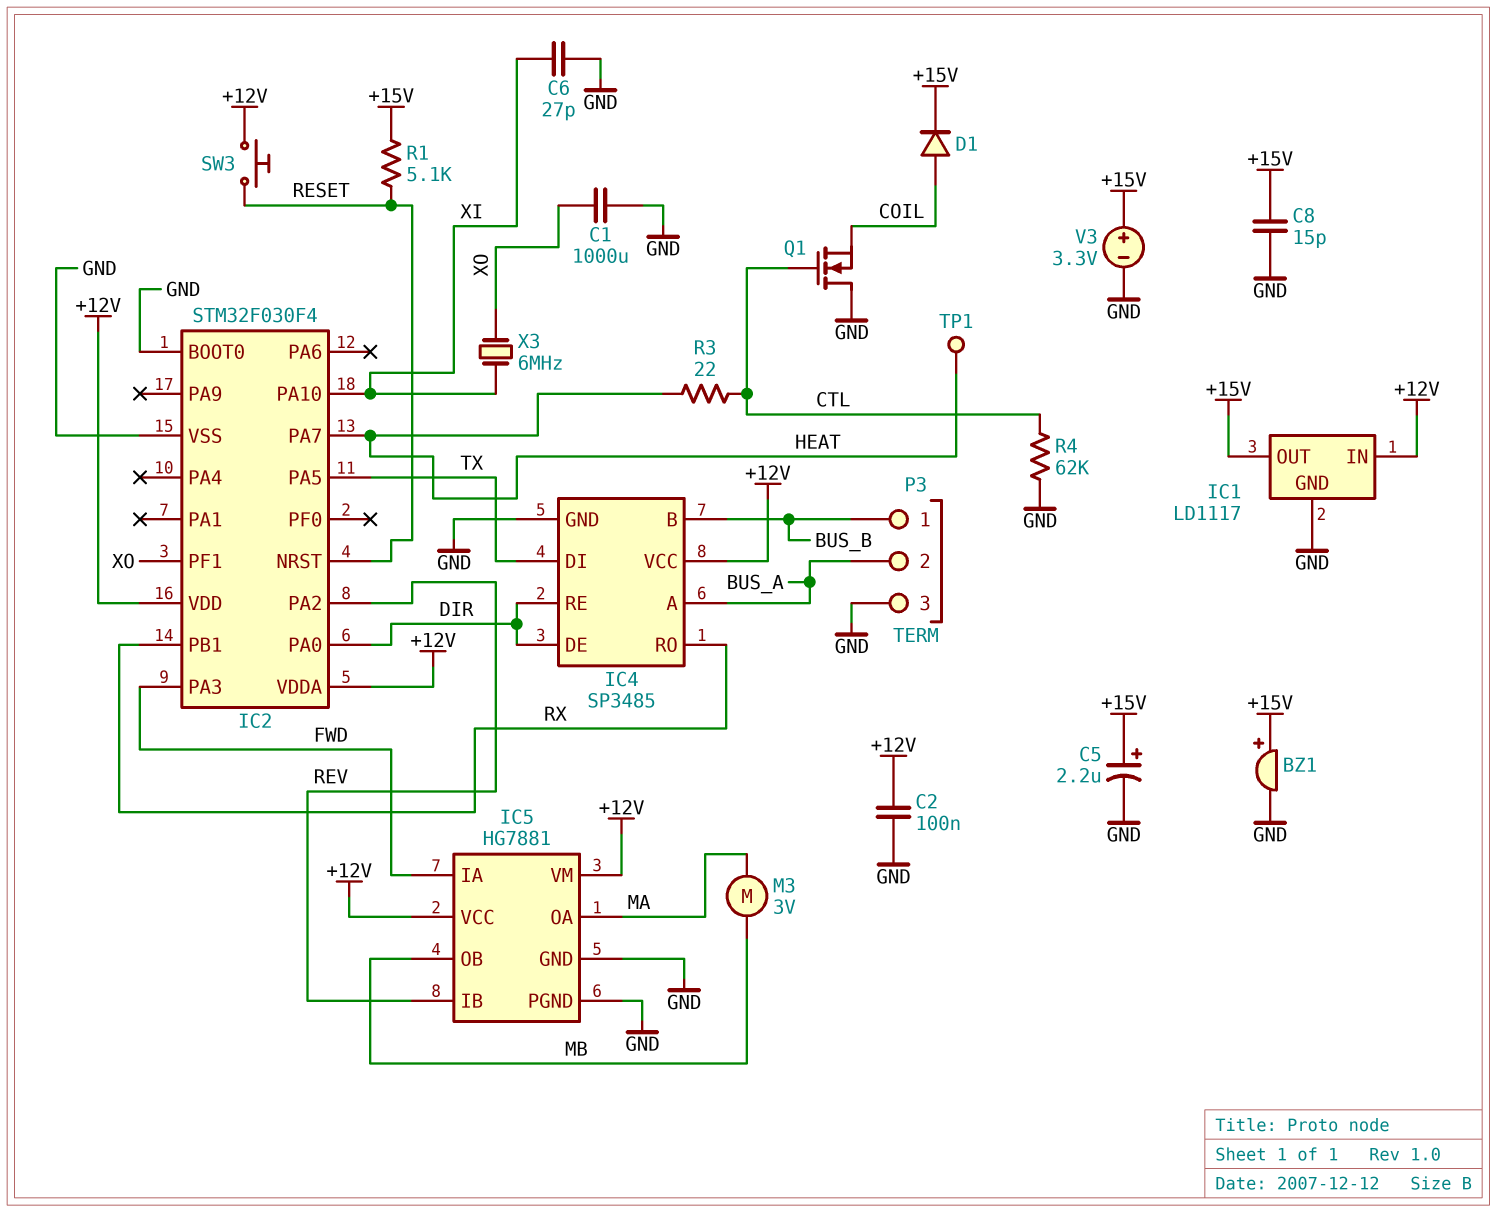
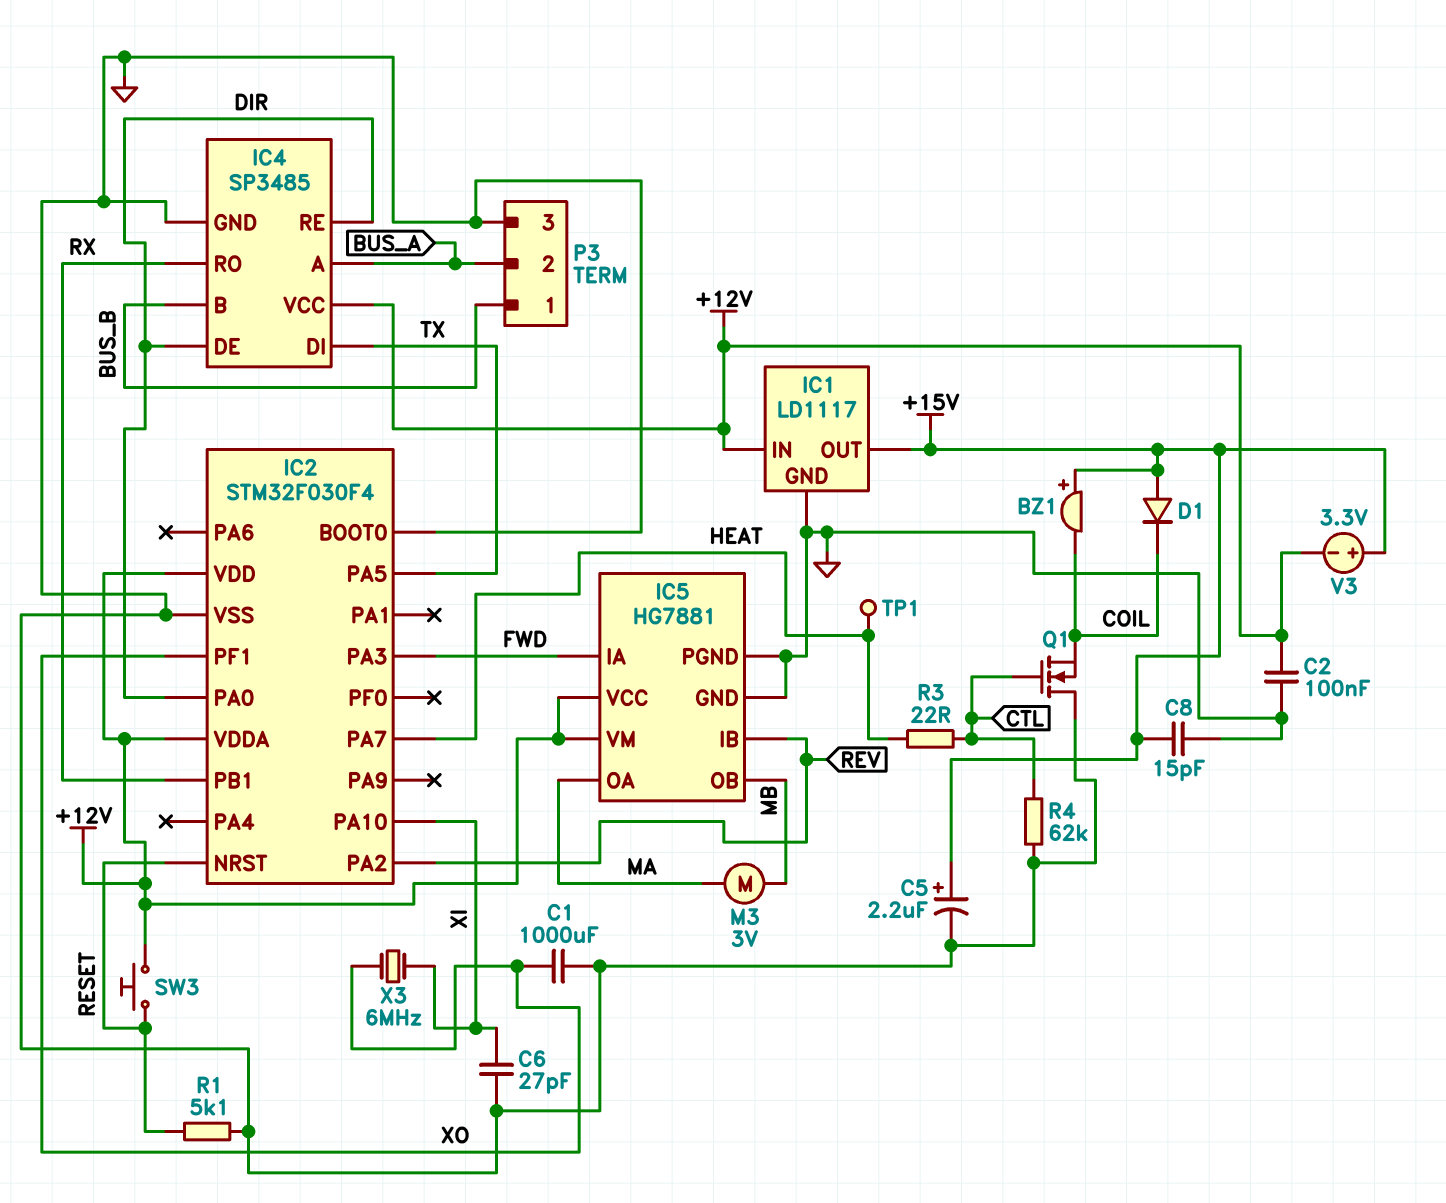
BZ1: buzzer (plus +15V, minus GND) -> buzzer (plus +15V, minus COIL)
D1: diode (A COIL, K +15V) -> diode (A +15V, K COIL)
R1: 5.1k (+15V, RESET) -> 5.1k (GND, RESET)
V3: 3.3V (plus +15V, minus GND) -> 3.3V (plus +15V, minus +12V)

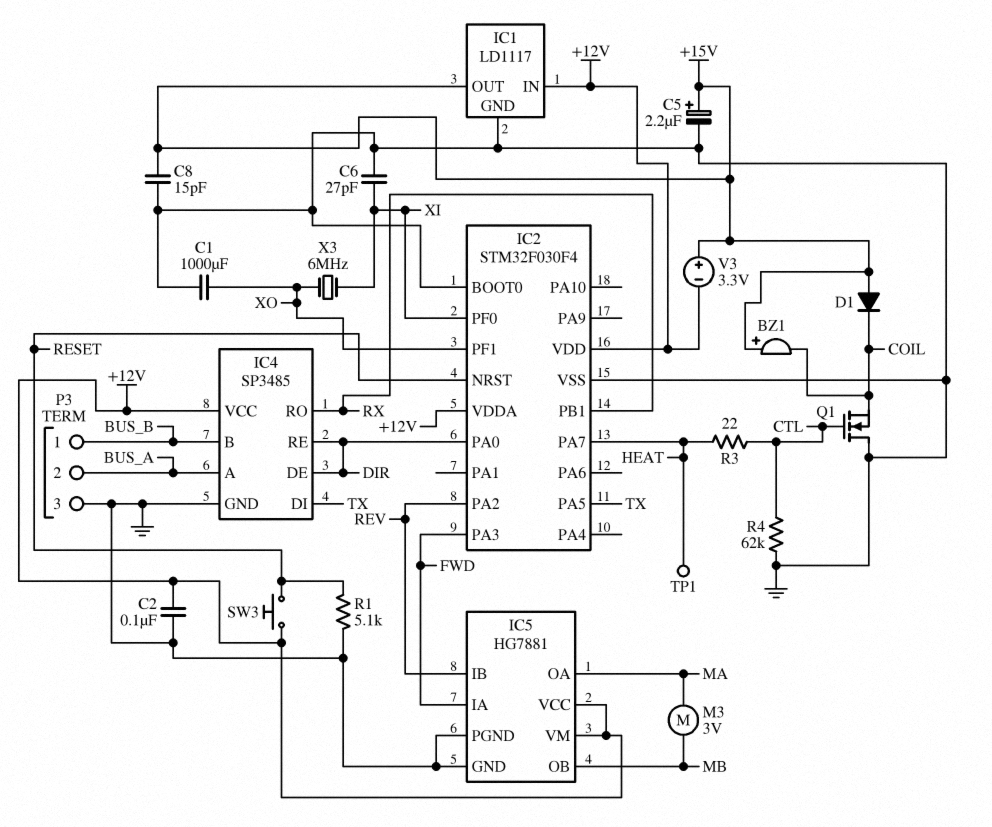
IC2 pin PA10: XI -> none
IC2 pin PF0: none -> XI

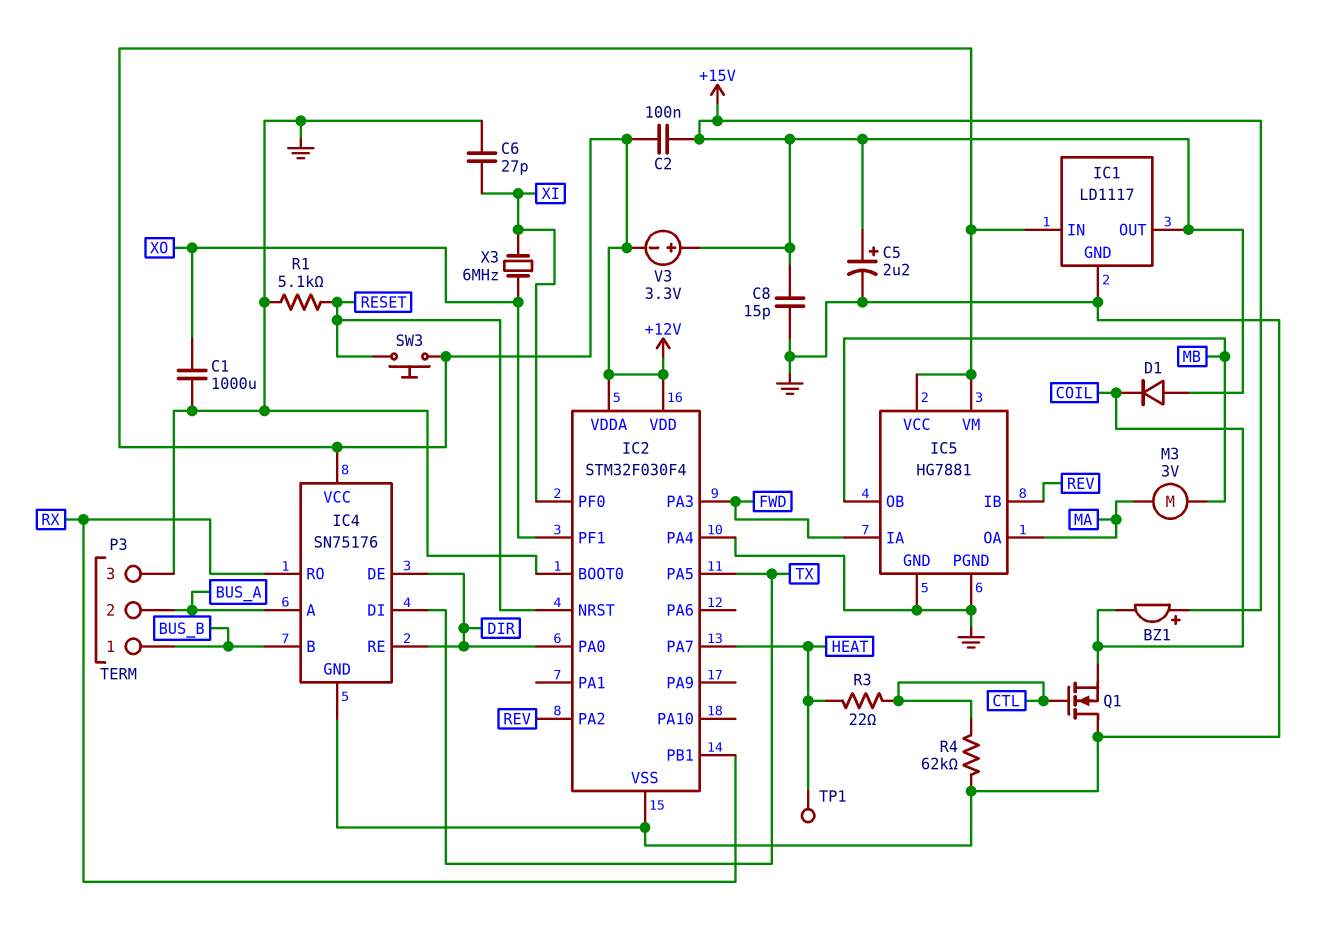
C2: 100nF (+12V, GND) -> 100nF (+12V, +15V)
IC2 pin PA4: none -> GND
IC4: SP3485 -> SN75176

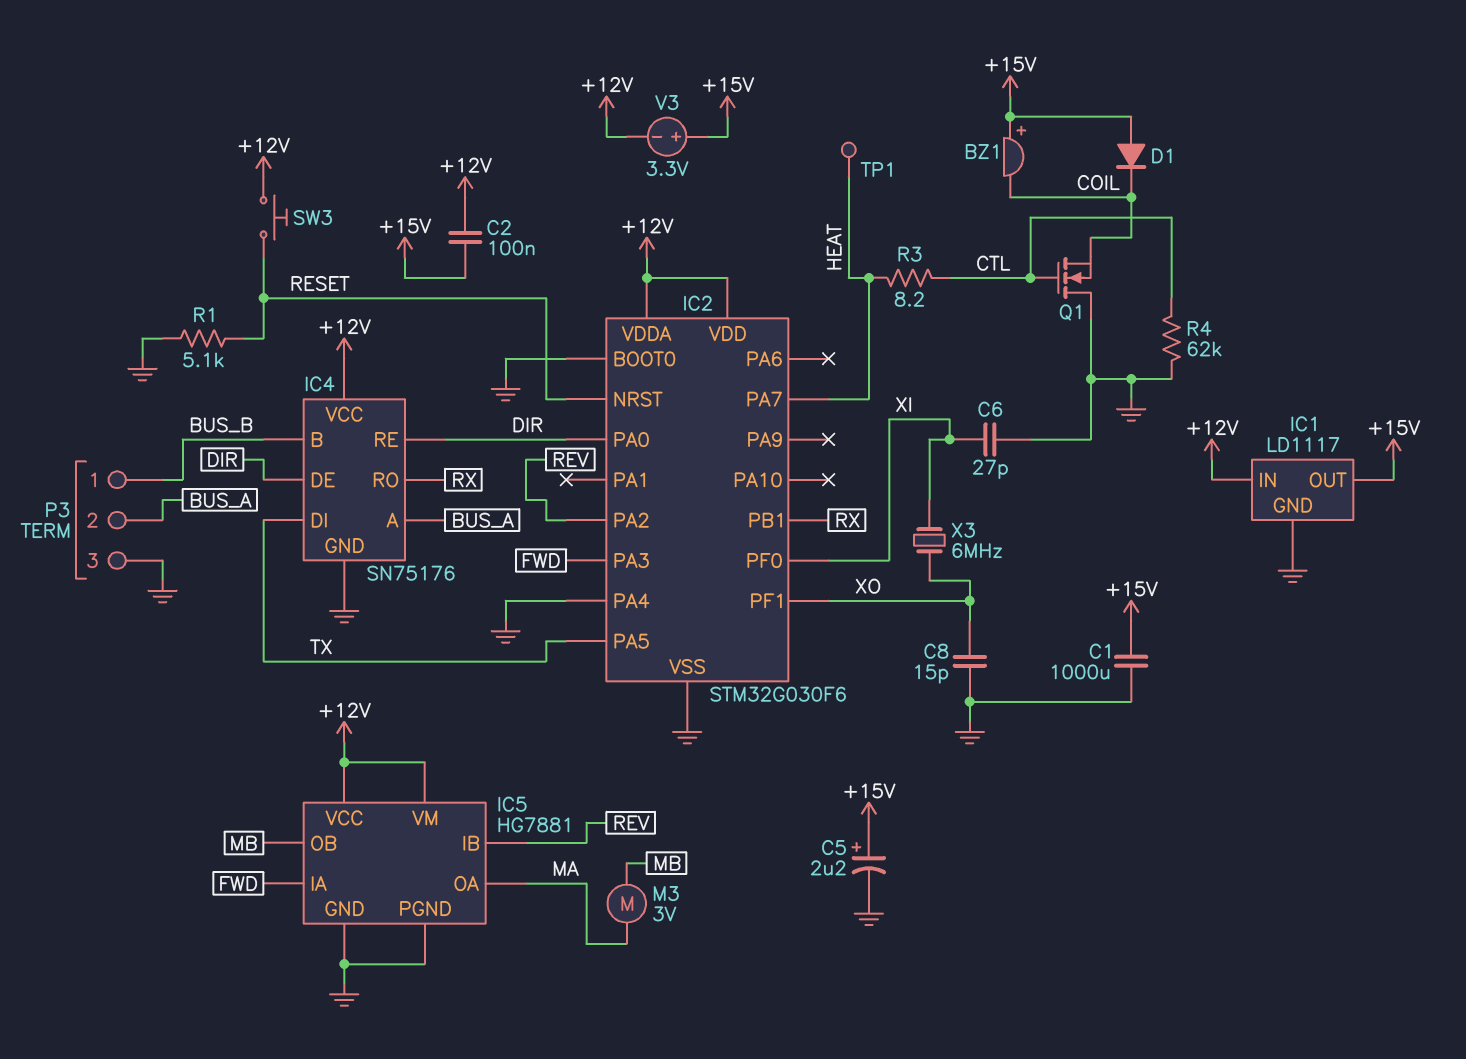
C1: 1000uF (GND, XO) -> 1000uF (+15V, GND)
C8: 15pF (+15V, GND) -> 15pF (GND, XO)
IC2: STM32F030F4 -> STM32G030F6
R3: 22 (CTL, HEAT) -> 8.2 (CTL, HEAT)

